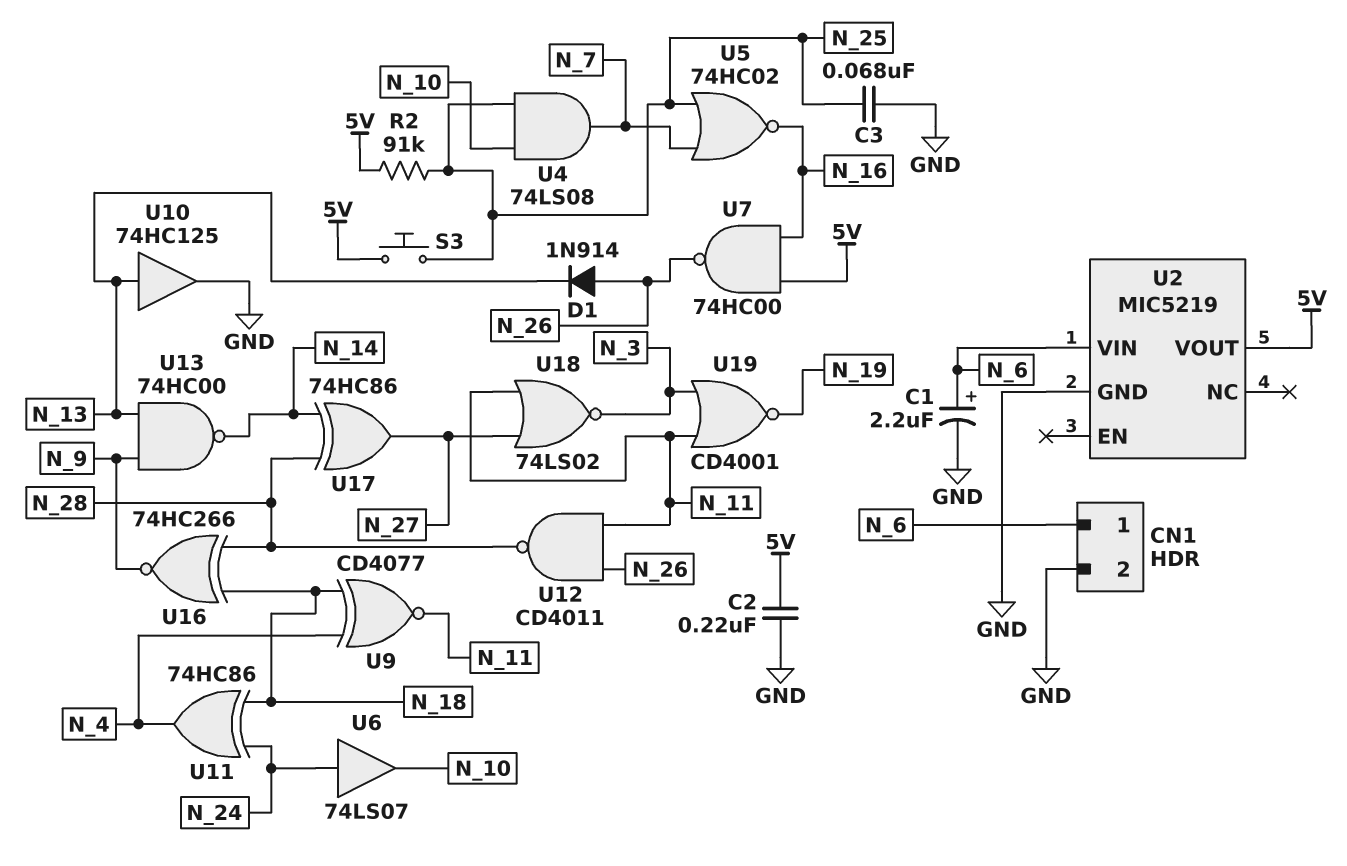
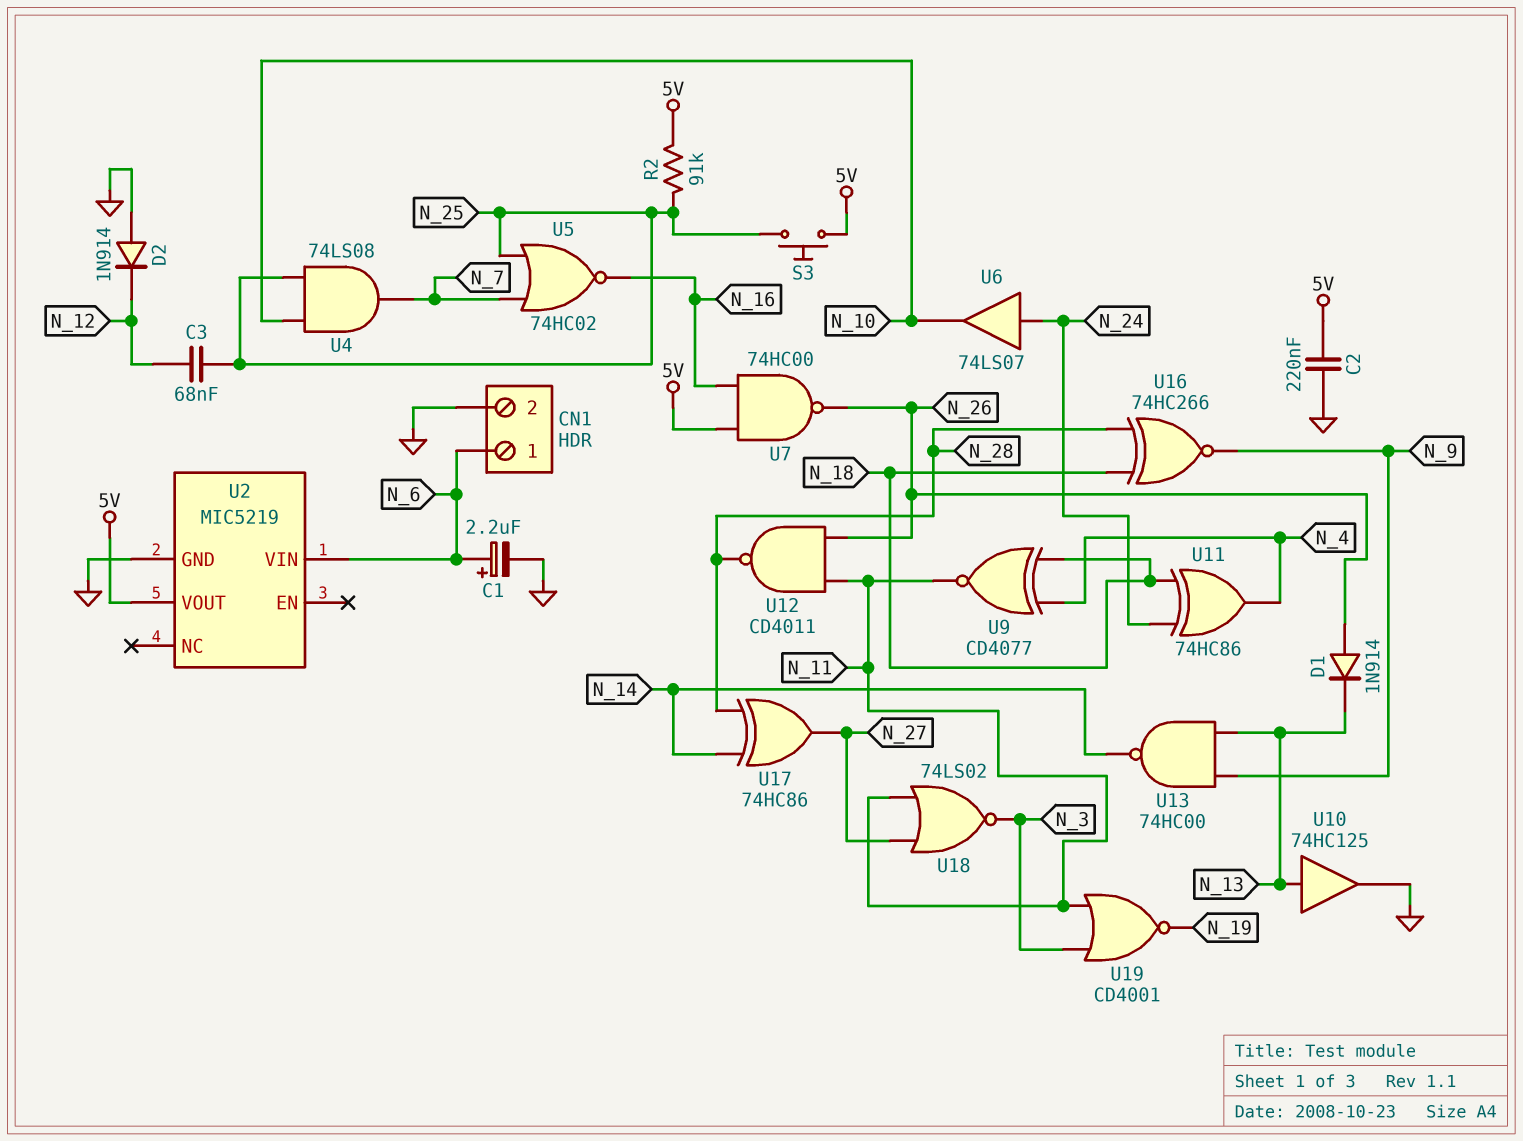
C3: 68nF (GND, N_25) -> 68nF (N_12, N_25)
D2: none -> diode 1N914 (A GND, K N_12)

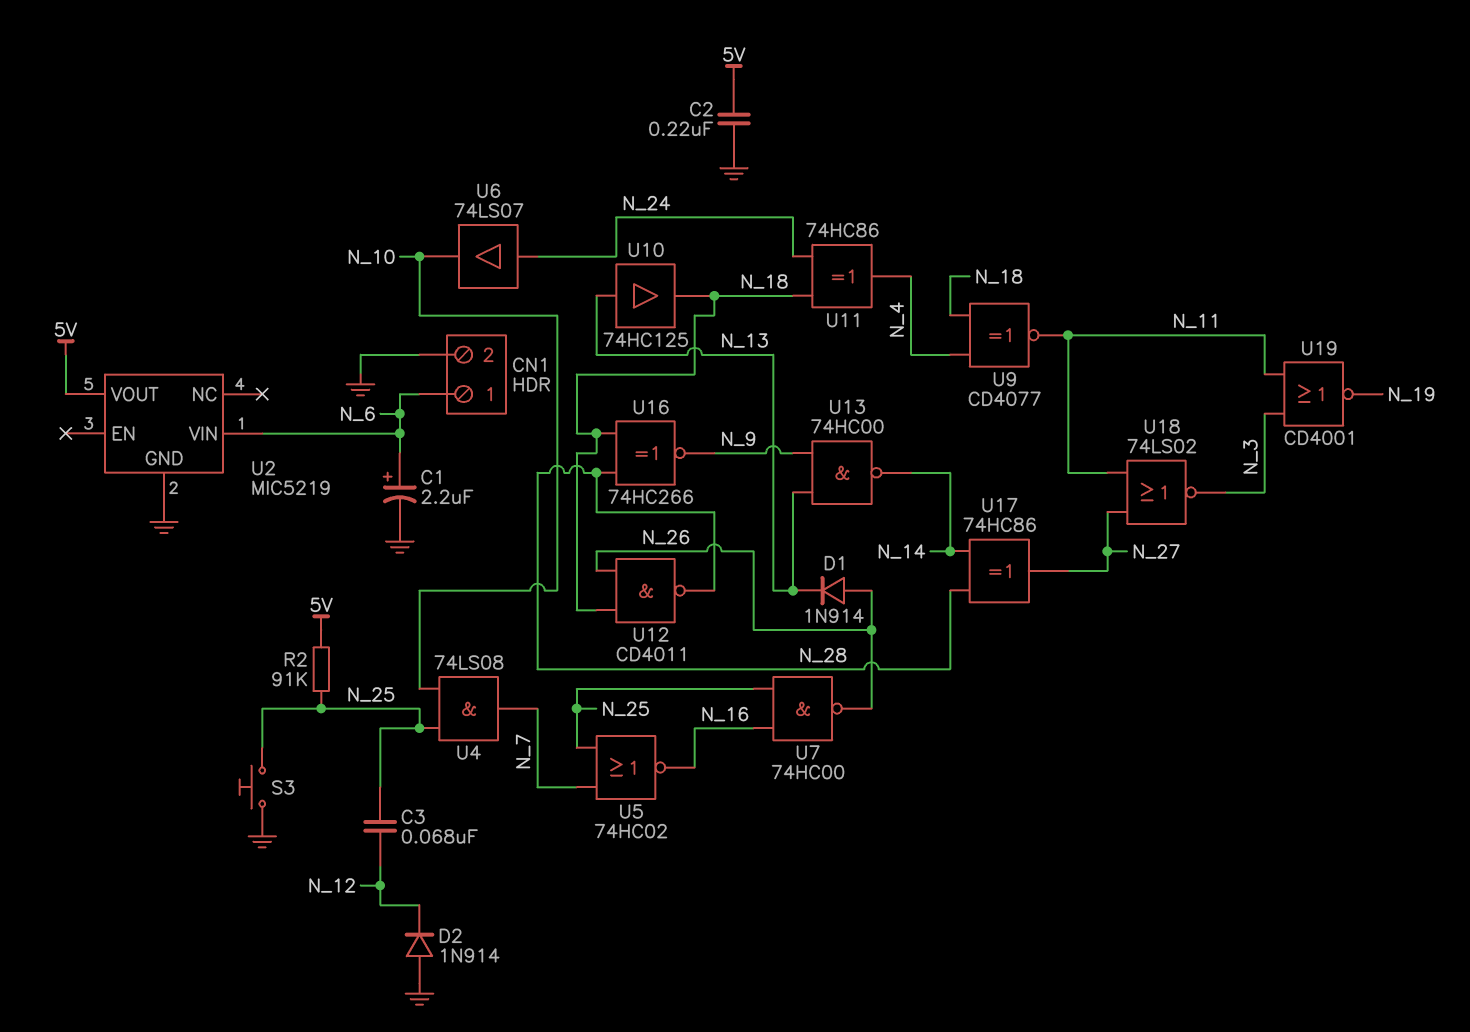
S3: button (5V, N_25) -> button (GND, N_25)
U7: NAND 74HC00 (in 5V, in N_16, out N_26) -> NAND 74HC00 (in N_16, in N_25, out N_26)
U10: buffer 74HC125 (in N_13, out GND) -> buffer 74HC125 (in N_13, out N_18)
U12: NAND CD4011 (in N_11, in N_26, out N_28) -> NAND CD4011 (in N_18, in N_26, out N_28)

